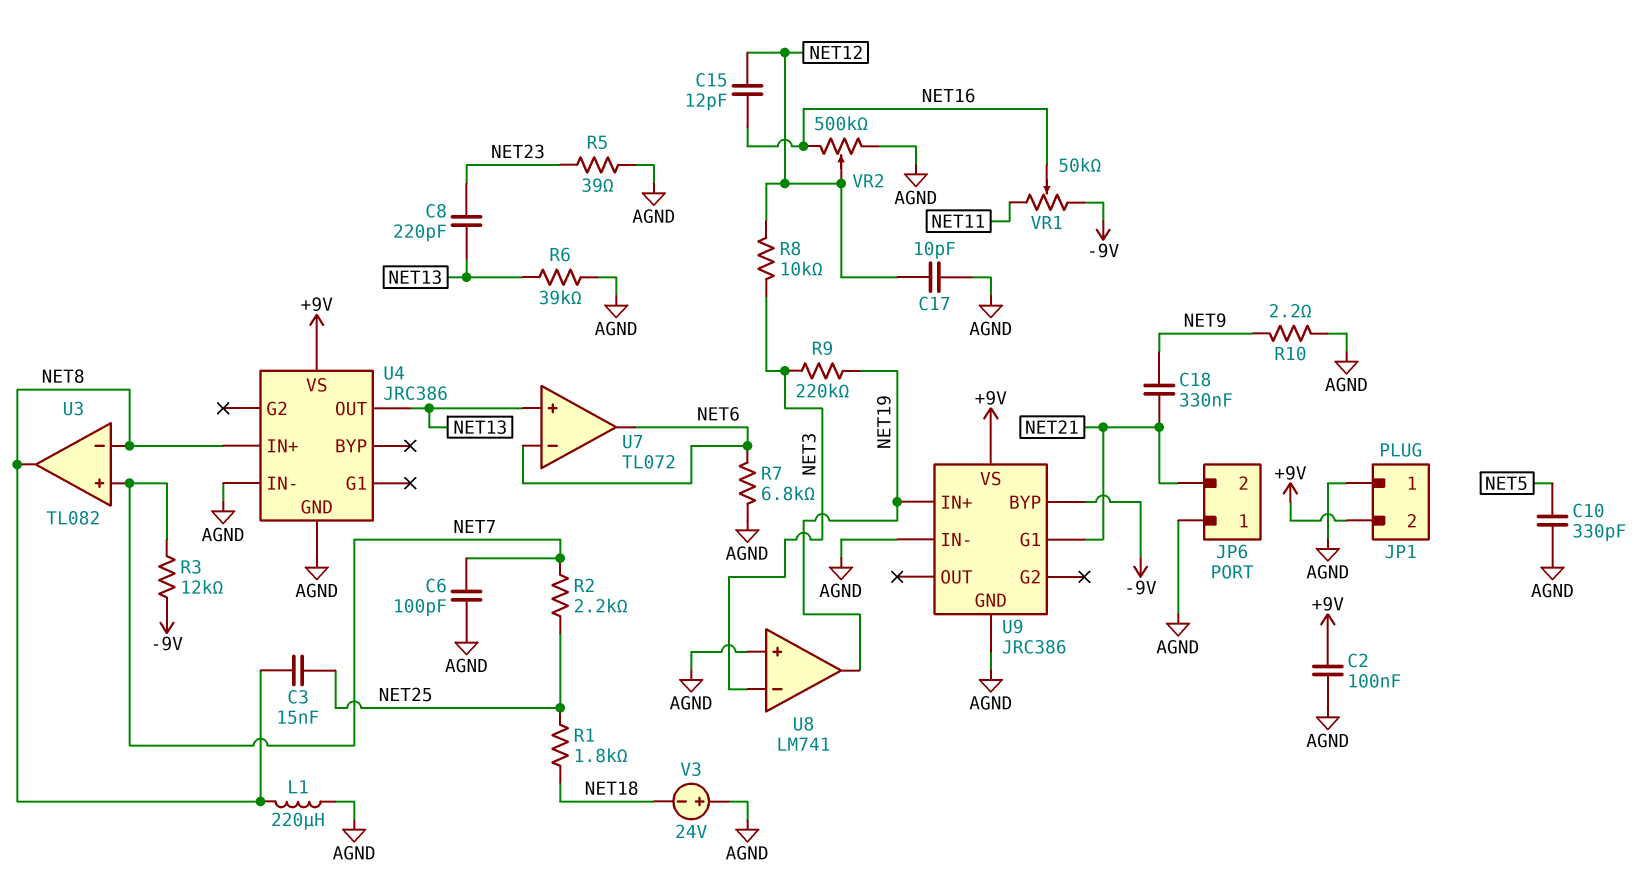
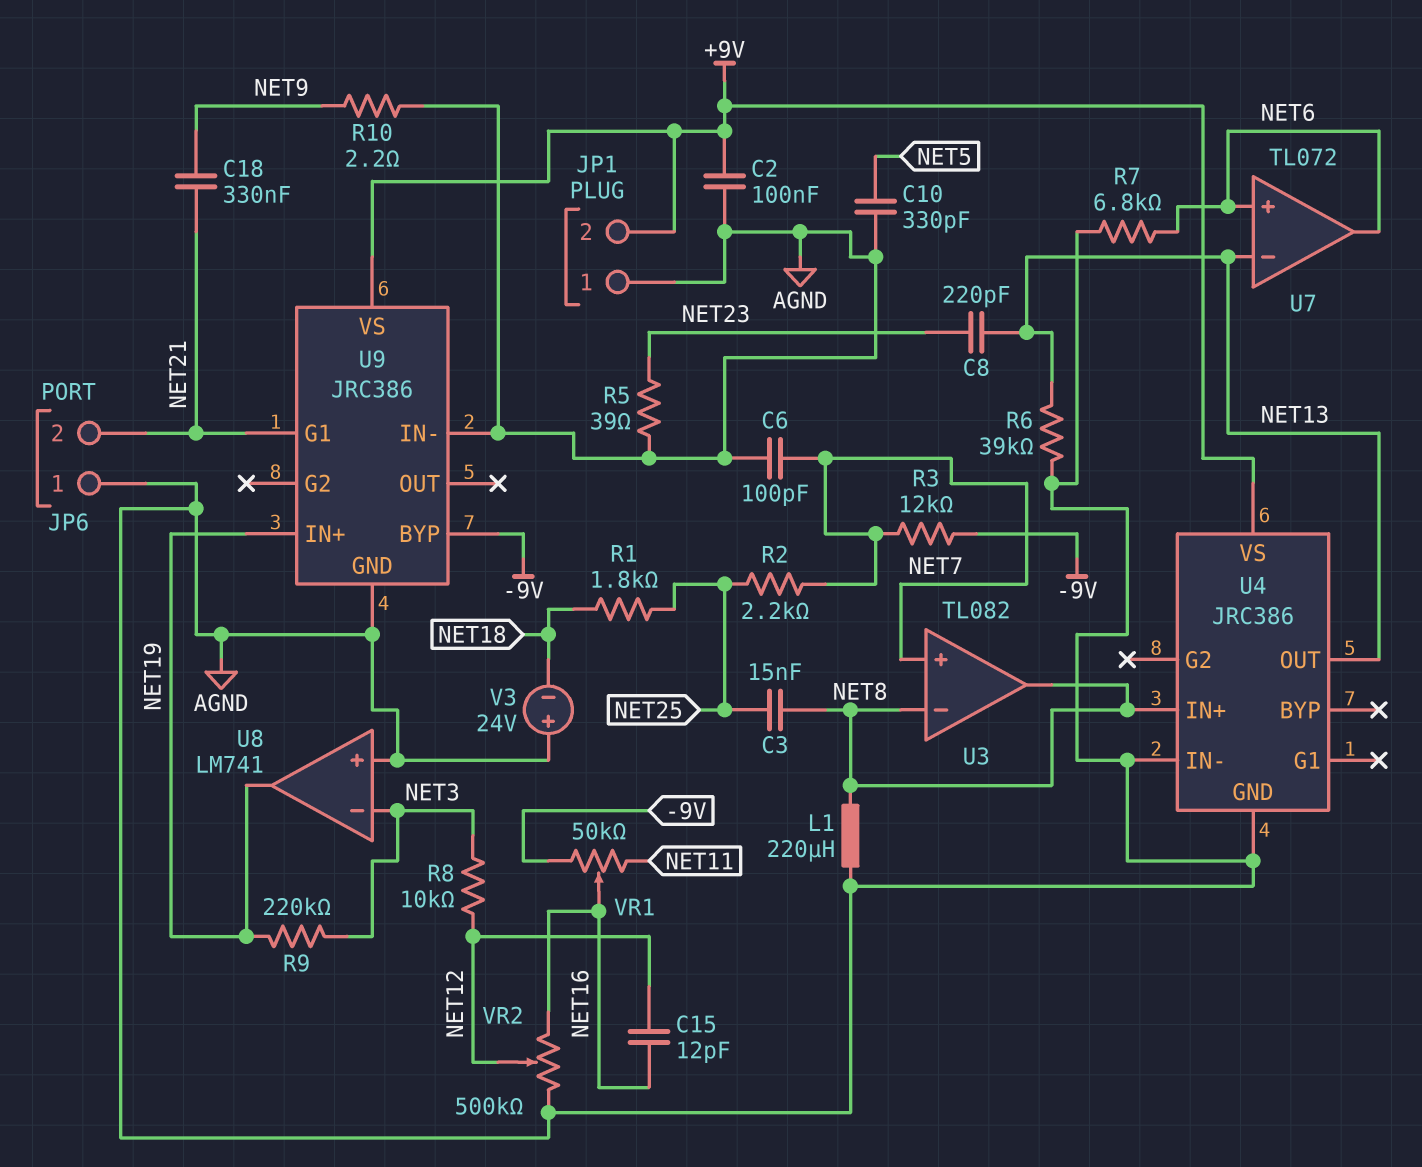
C17: 10pF (AGND, NET12) -> none
U7 pin in+: NET13 -> NET6
U7 pin in-: NET6 -> NET13

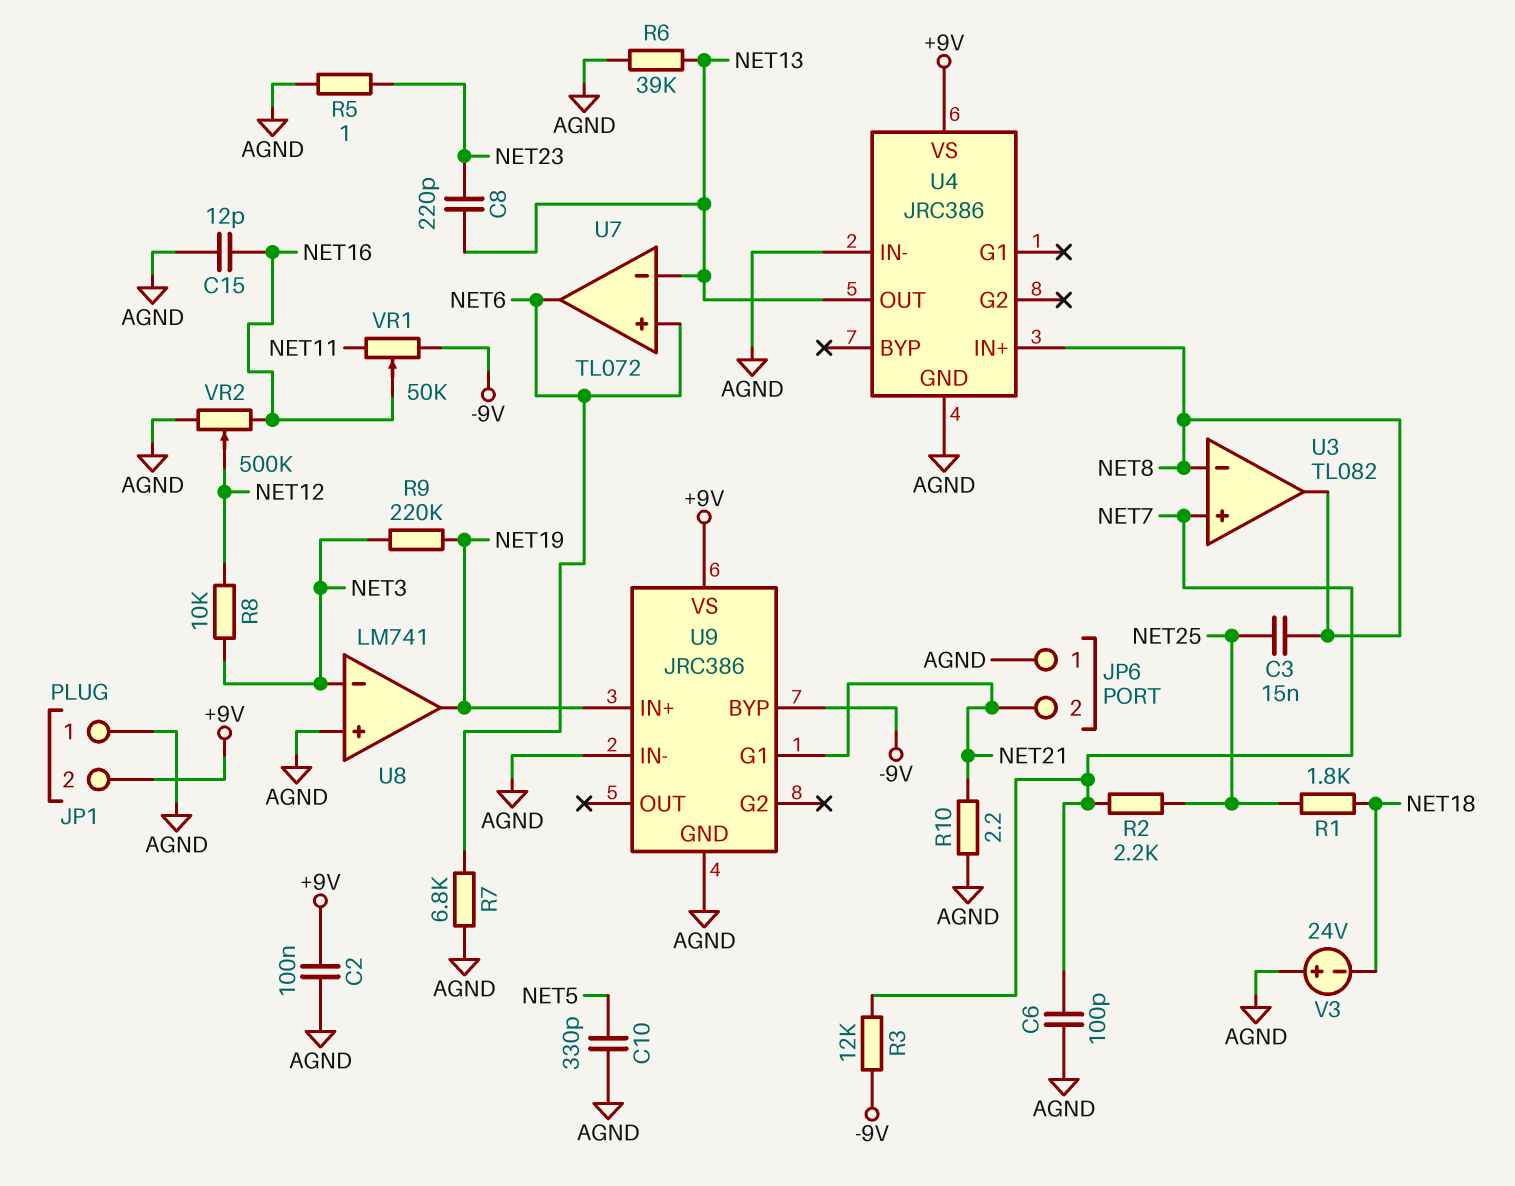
C15: 12pF (NET12, NET16) -> 12pF (AGND, NET16)
C18: 330nF (NET9, NET21) -> none
L1: 220uH (AGND, NET8) -> none
R5: 39 (AGND, NET23) -> 1 (AGND, NET23)
R10: 2.2 (AGND, NET9) -> 2.2 (AGND, NET21)

